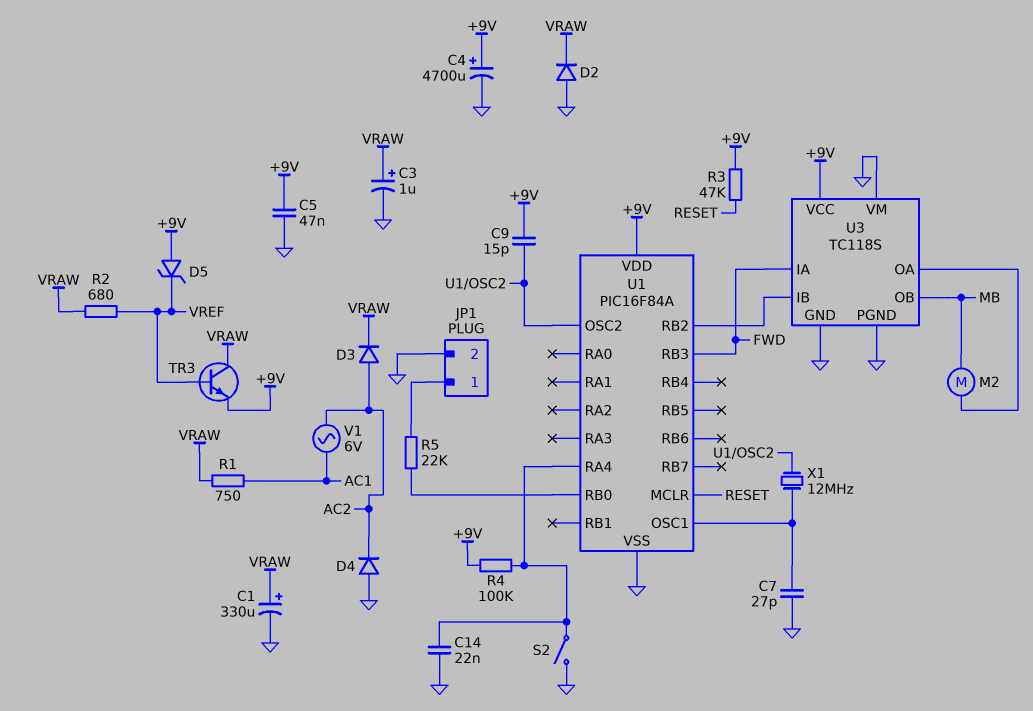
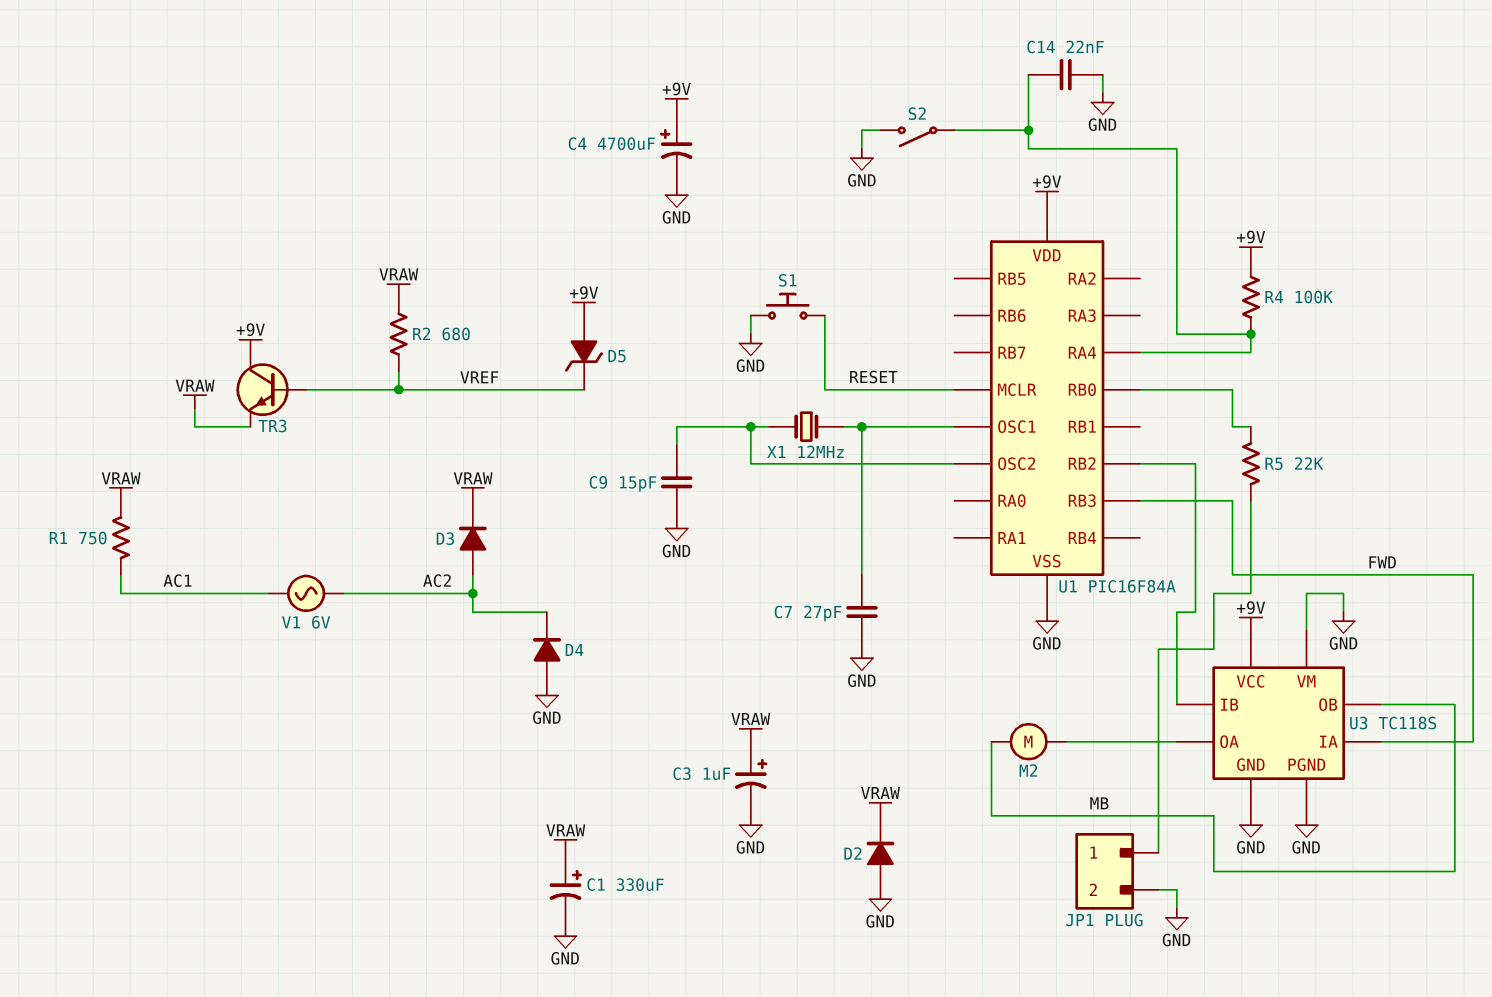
C5: 47nF (+9V, GND) -> none
C9: 15pF (+9V, U1/OSC2) -> 15pF (GND, U1/OSC2)
R3: 47k (+9V, RESET) -> none
S1: none -> button (GND, RESET)
TR3: NPN (B VREF, C VRAW, E +9V) -> NPN (B VREF, C +9V, E VRAW)

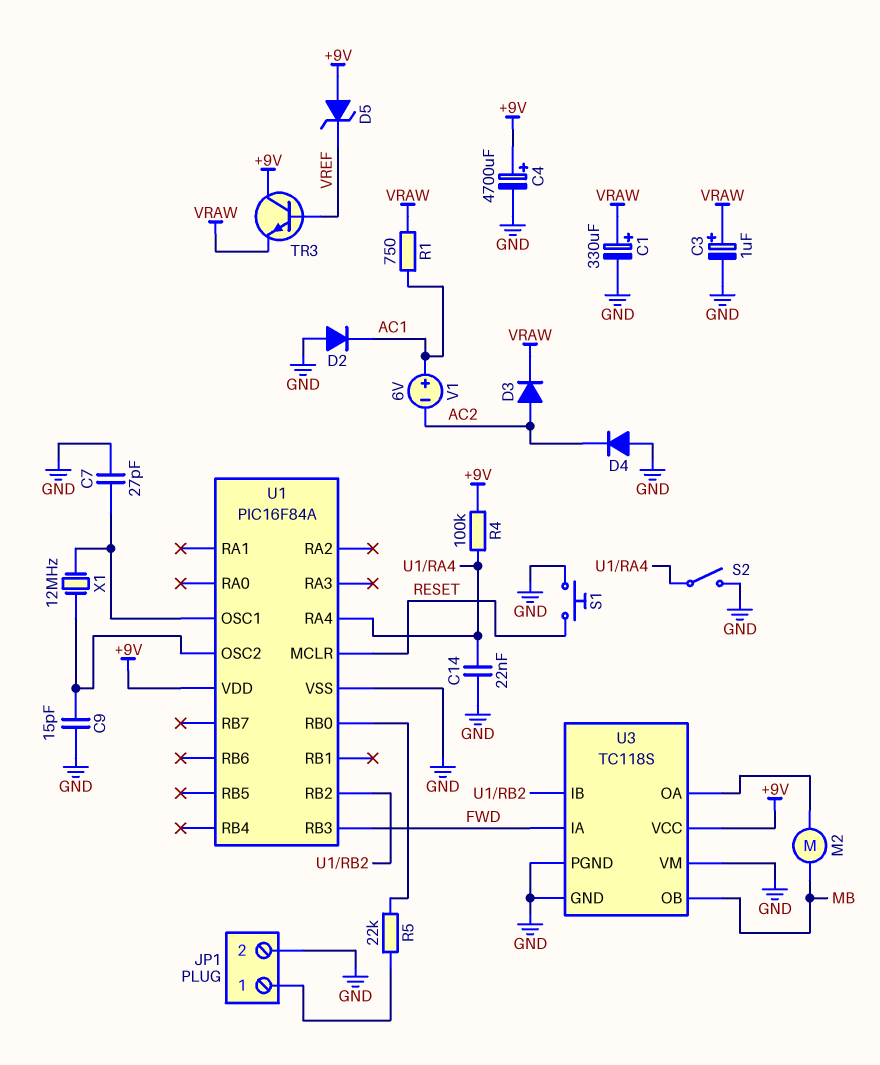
D2: diode (A GND, K VRAW) -> diode (A GND, K AC1)
R2: 680 (VRAW, VREF) -> none
V1: AC 6V (AC1, AC2) -> 6V (plus AC1, minus AC2)

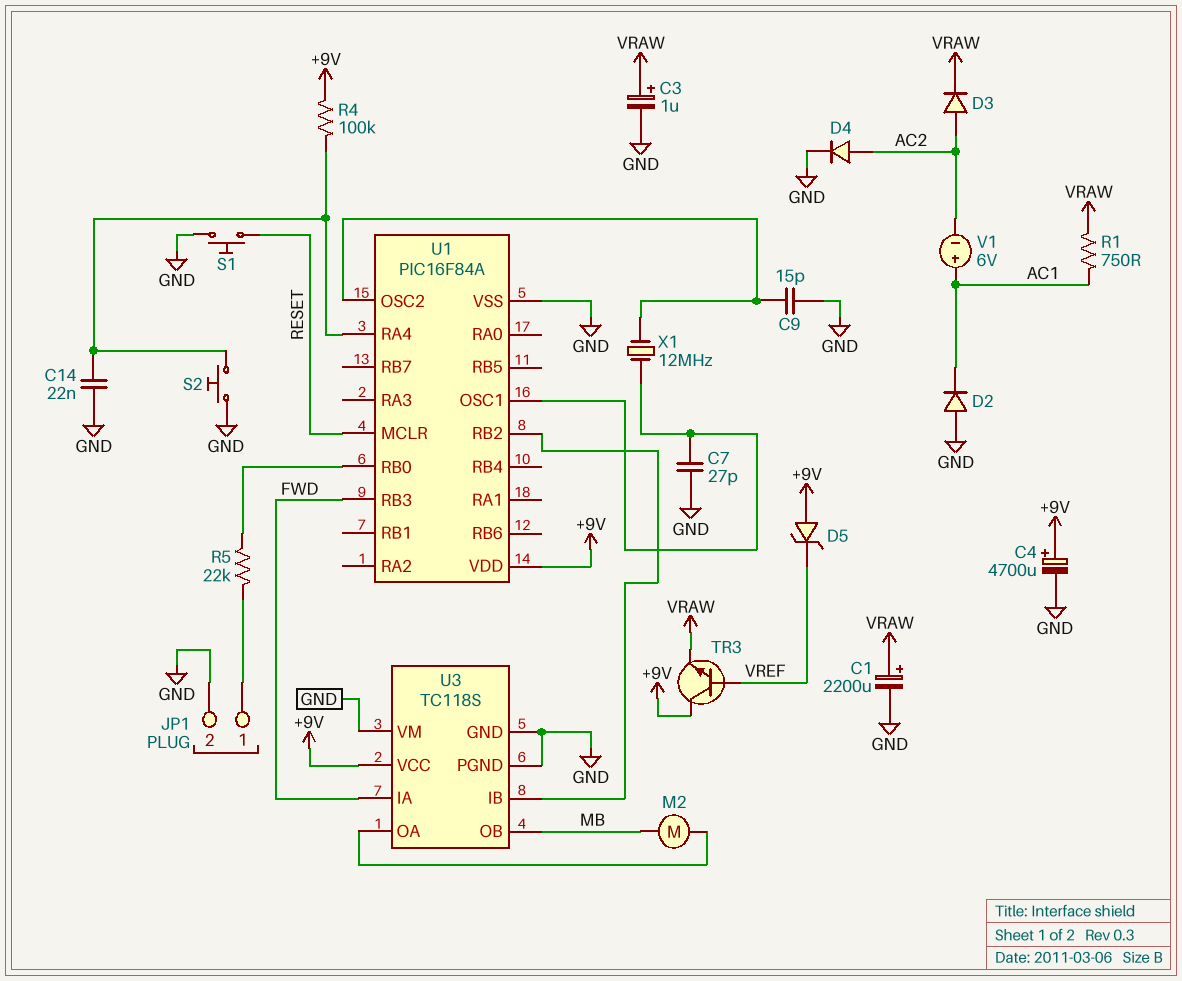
C1: 330uF (plus VRAW, minus GND) -> 2200uF (plus VRAW, minus GND)
D4: diode (A GND, K AC2) -> diode (A AC2, K GND)
S2: switch (GND, U1/RA4) -> button (GND, U1/RA4)

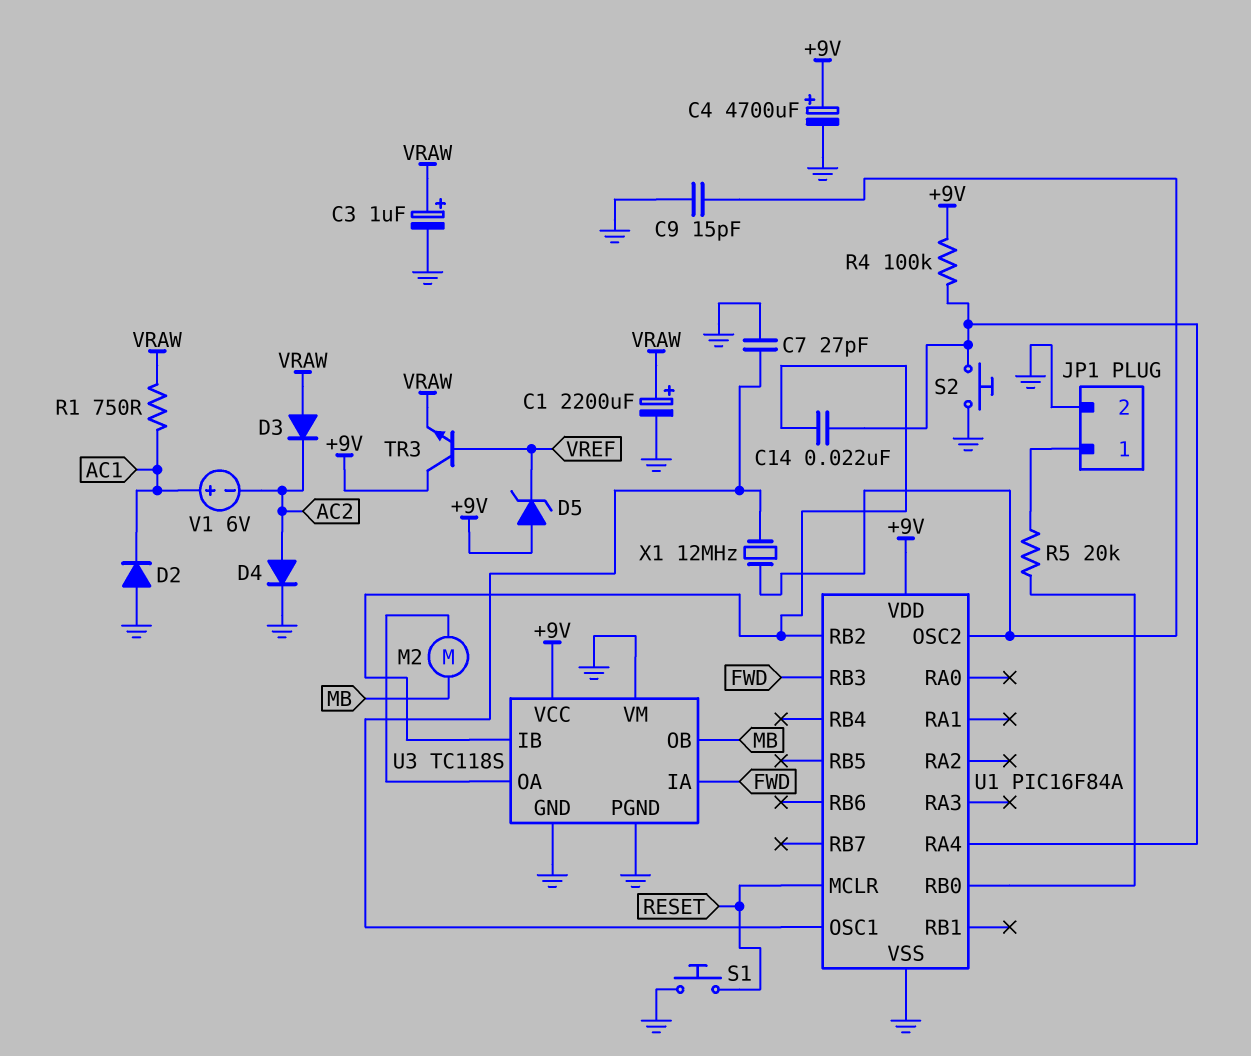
C14: 22nF (GND, U1/RA4) -> 22nF (U1/RA4, U1/RB2)
D3: diode (A AC2, K VRAW) -> diode (A VRAW, K AC2)
R5: 22k (JP1/1, U1/RB0) -> 20k (JP1/1, U1/RB0)

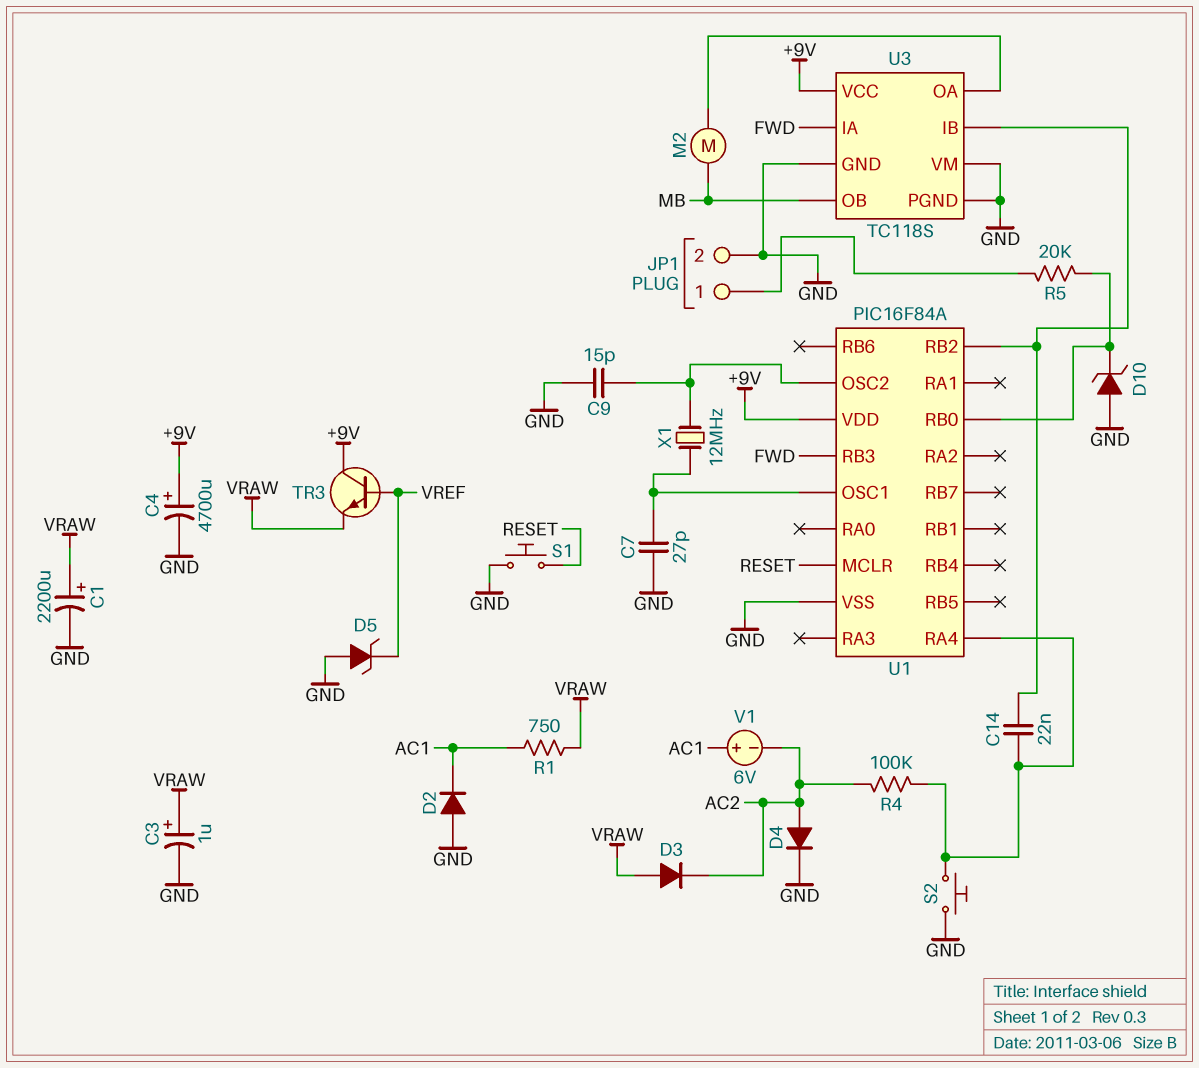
D5: zener (A +9V, K VREF) -> zener (A GND, K VREF)
D10: none -> zener (A GND, K U1/RB0)
R4: 100k (+9V, U1/RA4) -> 100k (AC2, U1/RA4)

